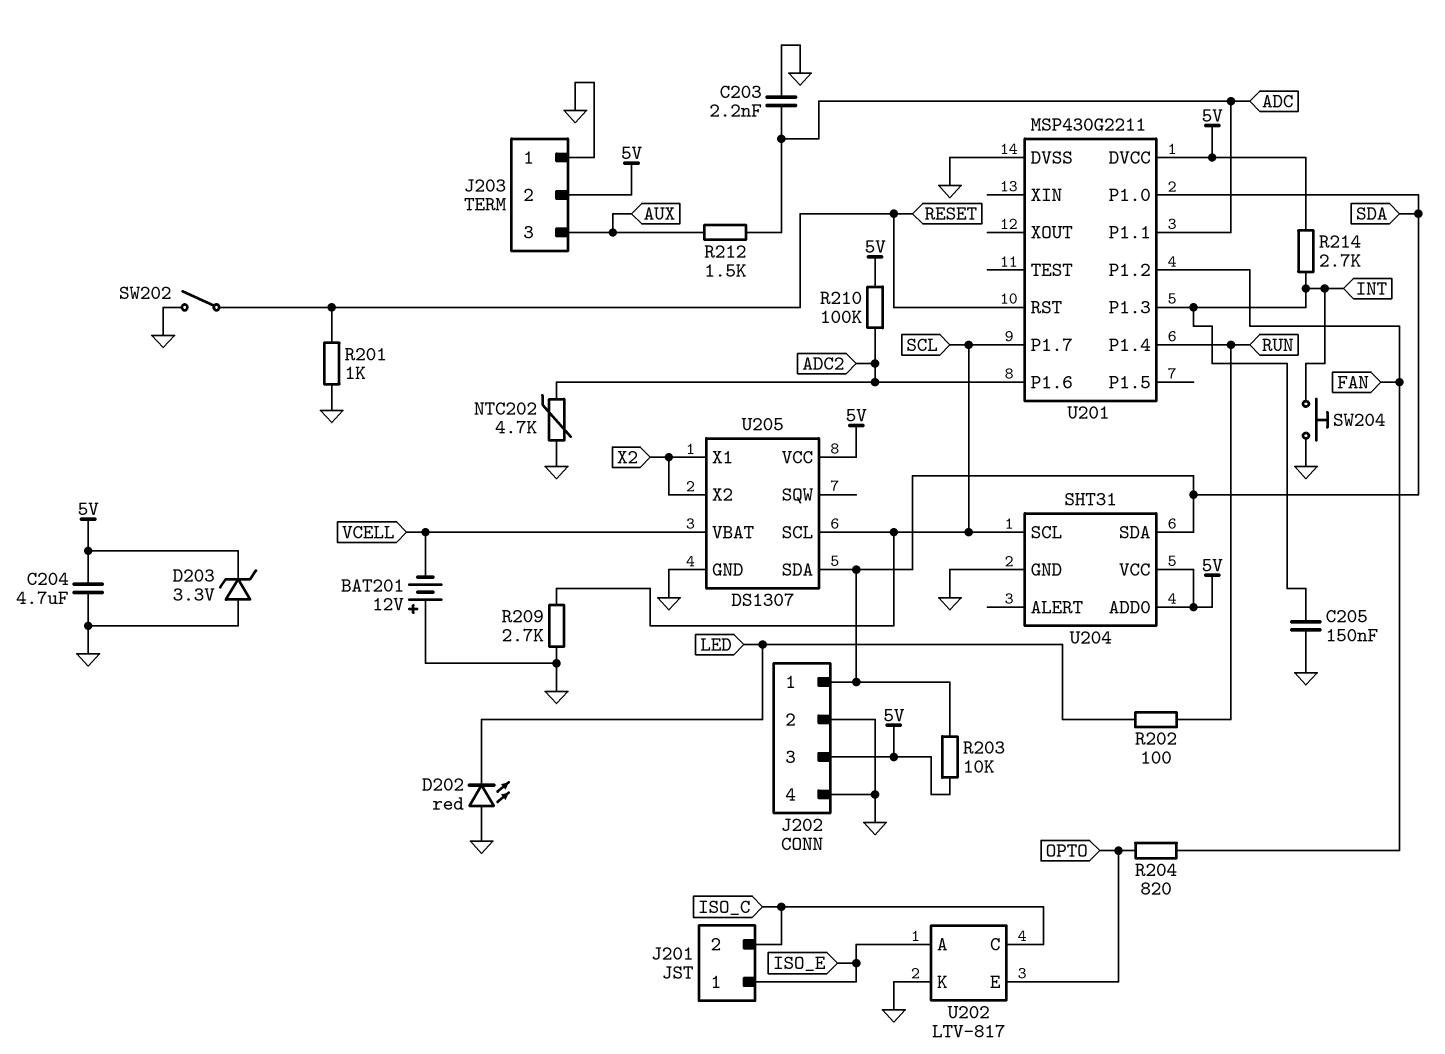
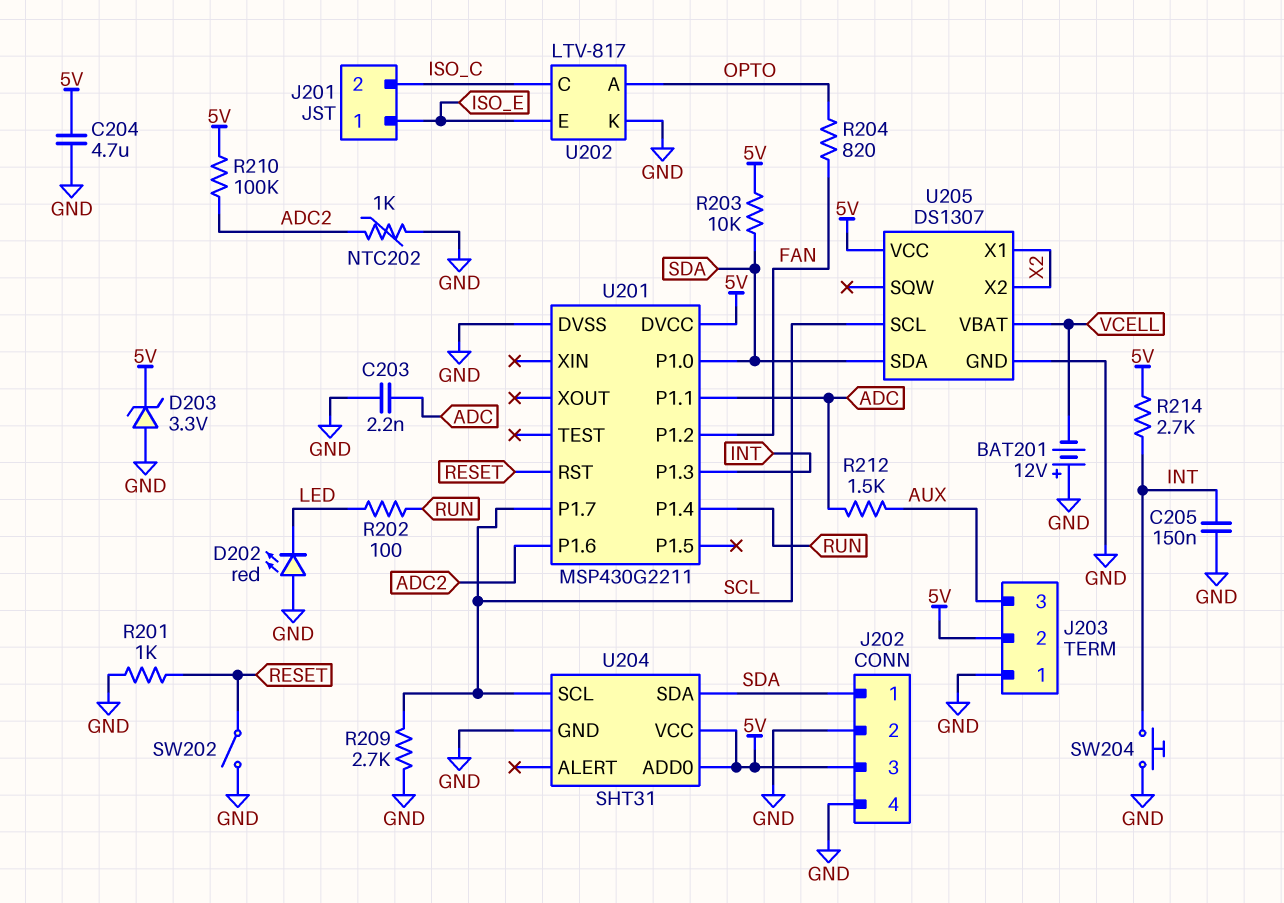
NTC202: 4.7k (ADC2, GND) -> 1k (ADC2, GND)
U202 pin A: ISO_E -> OPTO
U202 pin E: OPTO -> ISO_E

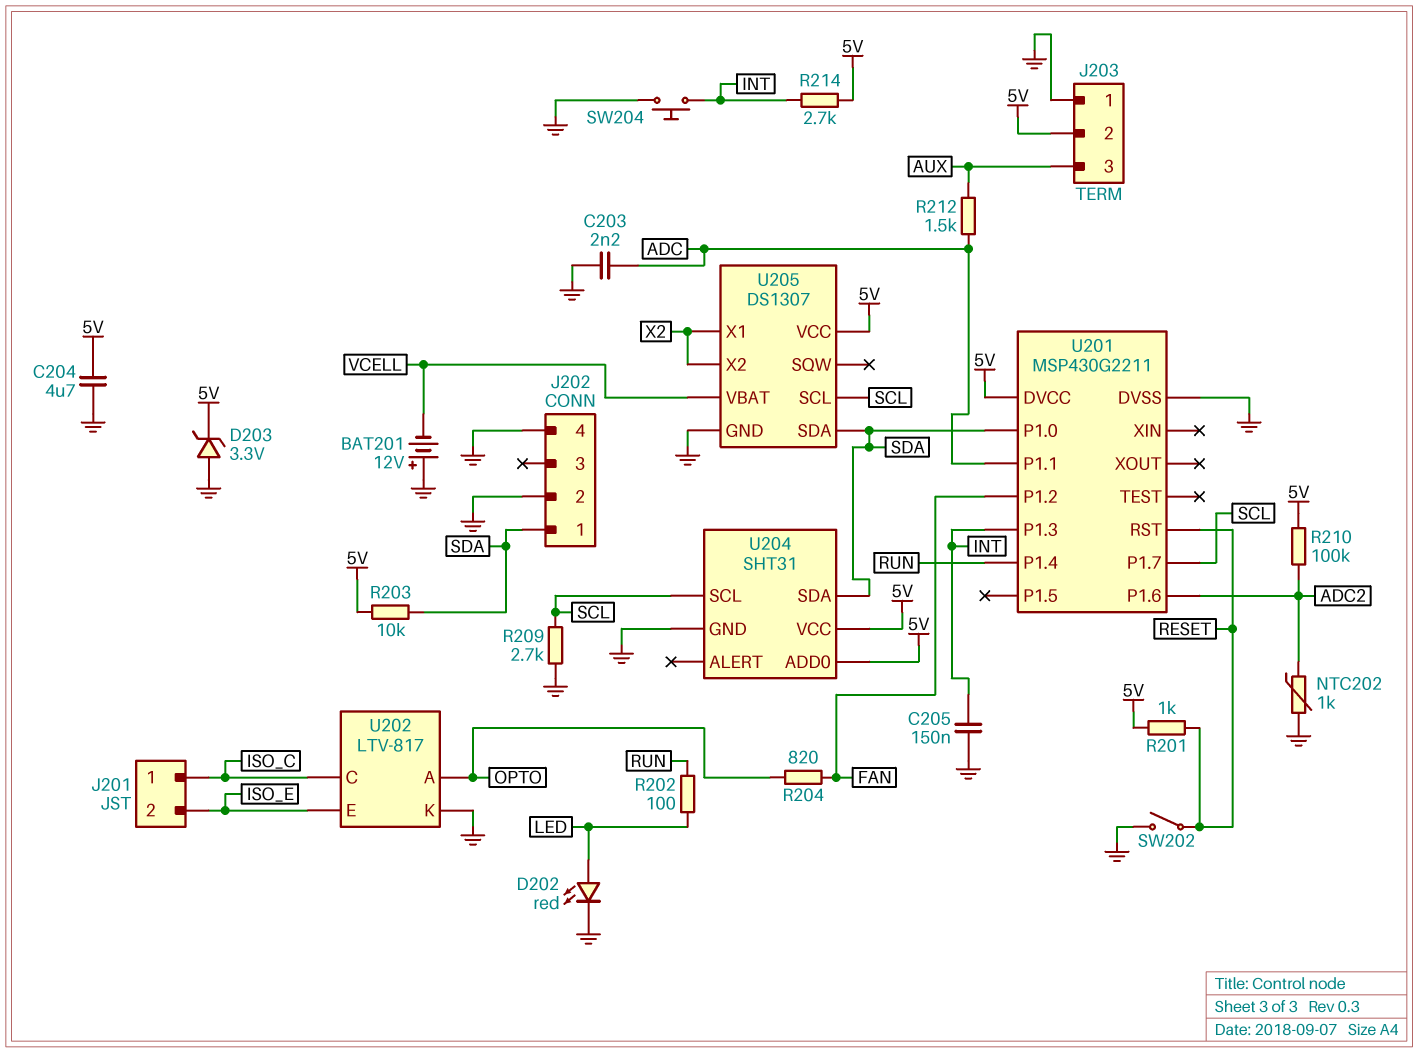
D202: LED red (A GND, K LED) -> LED red (A LED, K GND)
J201 pin 1: ISO_E -> ISO_C
J201 pin 2: ISO_C -> ISO_E
J202 pin 3: 5V -> none
R201: 1k (GND, RESET) -> 1k (5V, RESET)

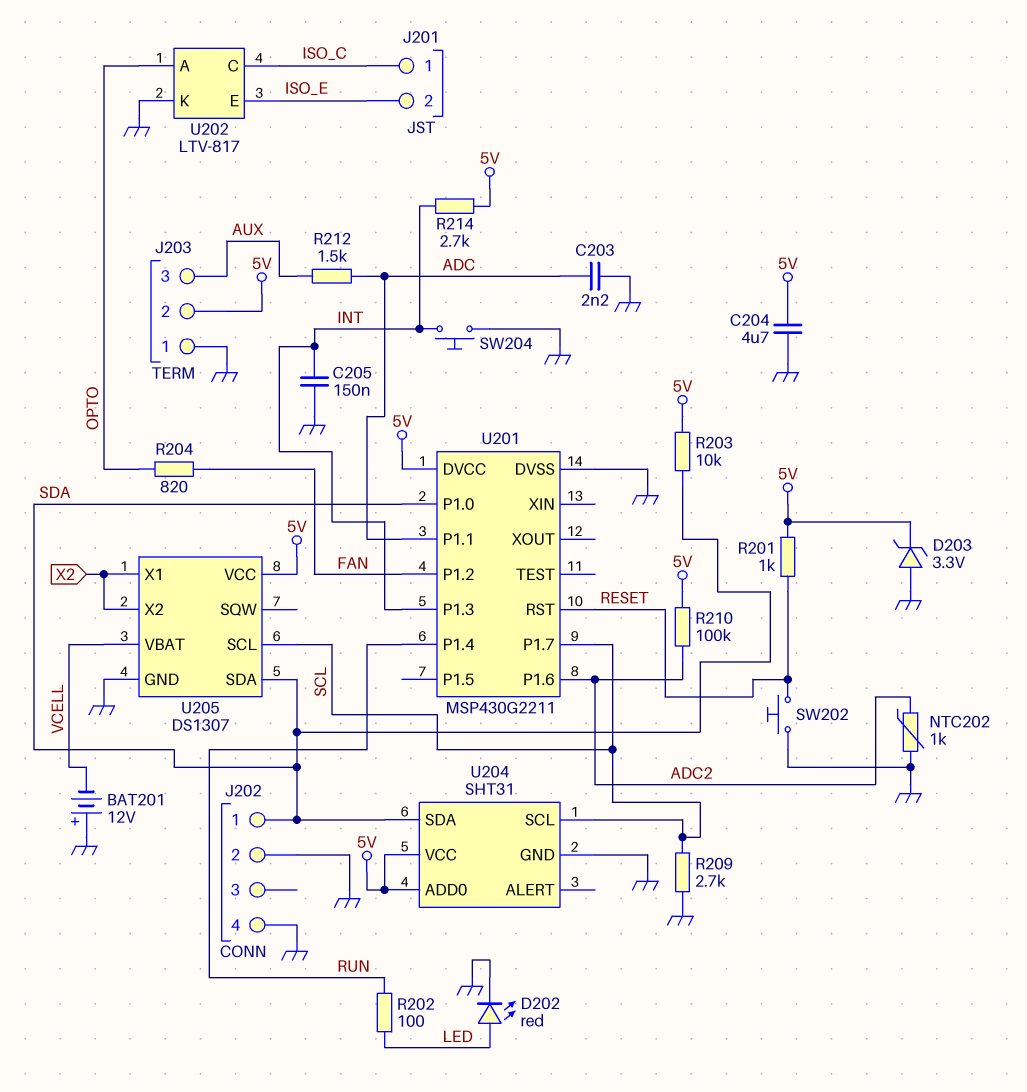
SW202: switch (GND, RESET) -> button (GND, RESET)

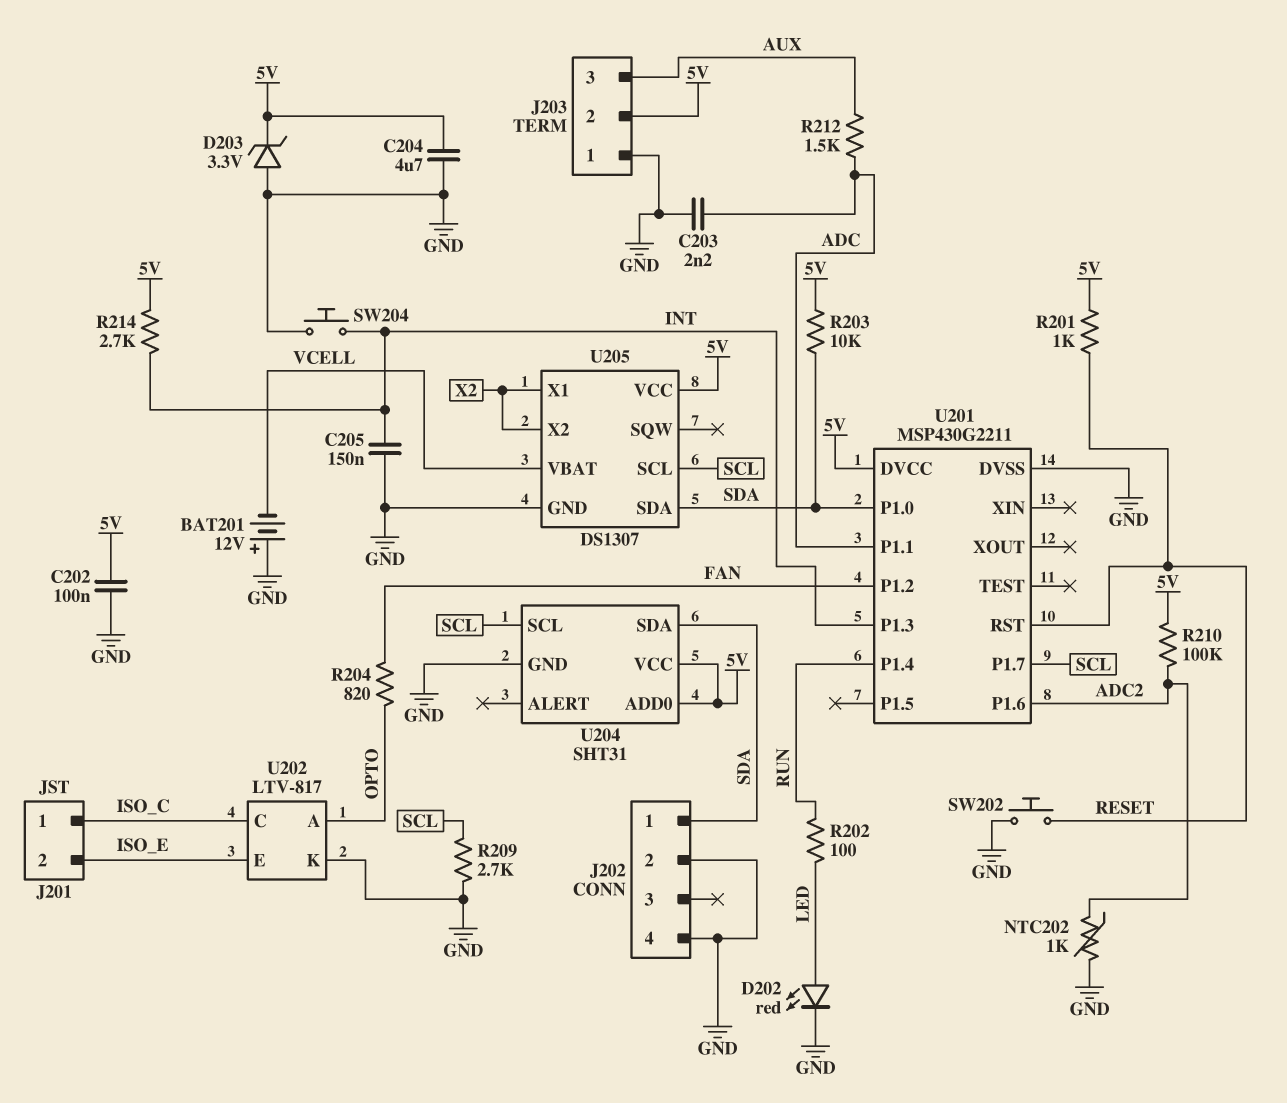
C202: none -> 100nF (5V, GND)

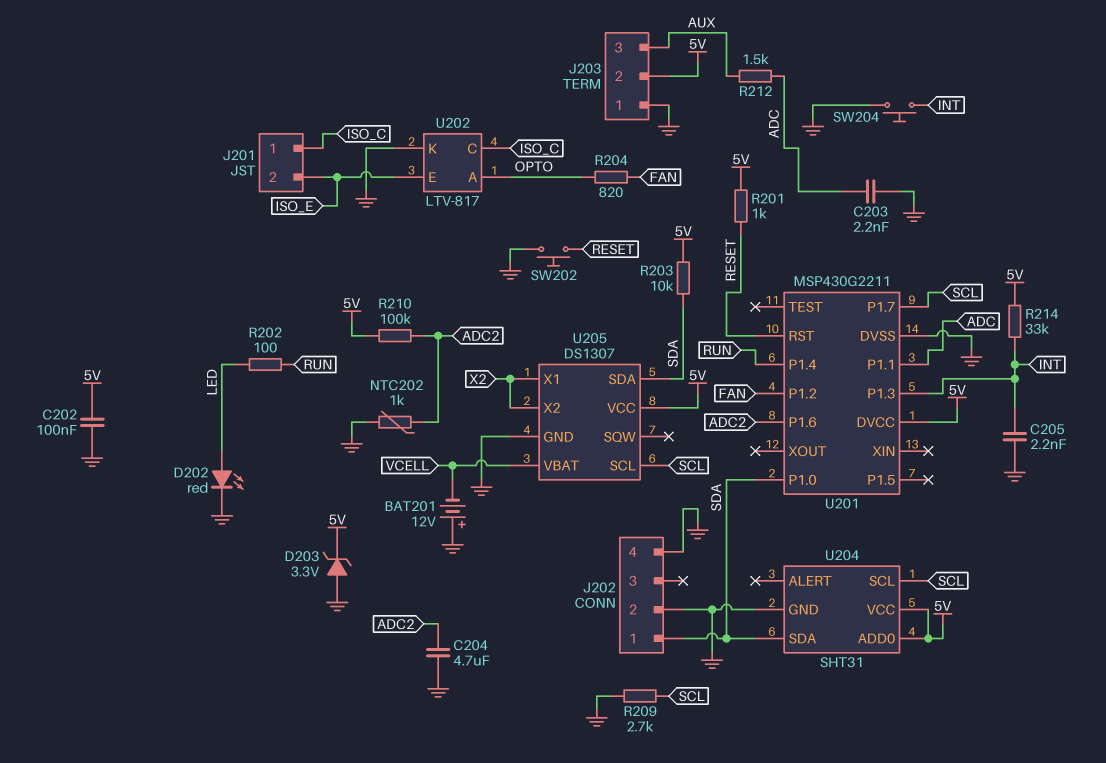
C204: 4.7uF (5V, GND) -> 4.7uF (ADC2, GND)
C205: 150nF (GND, INT) -> 2.2nF (GND, INT)
R214: 2.7k (5V, INT) -> 33k (5V, INT)

